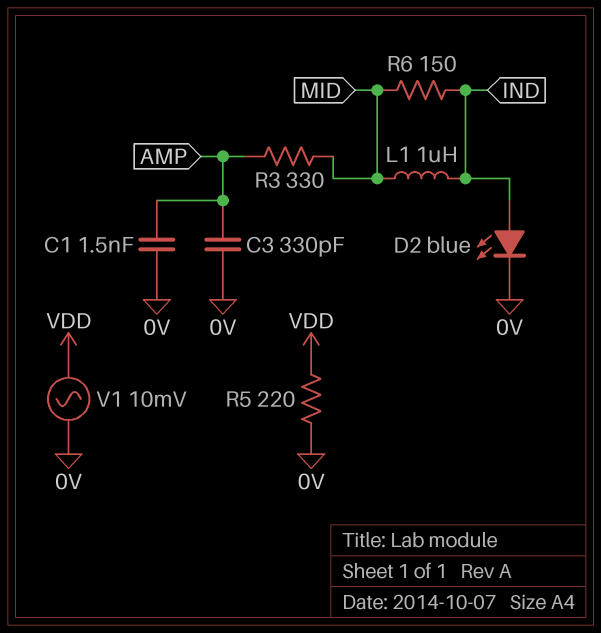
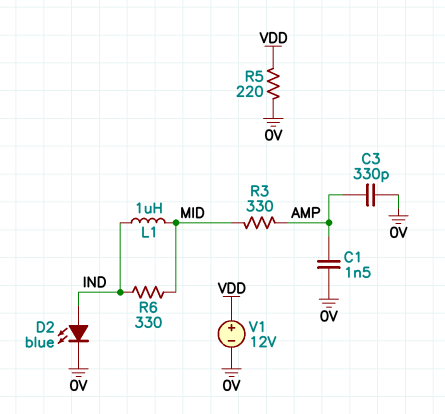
R6: 150 (IND, MID) -> 330 (IND, MID)
V1: AC 10mV (0V, VDD) -> 12V (plus VDD, minus 0V)

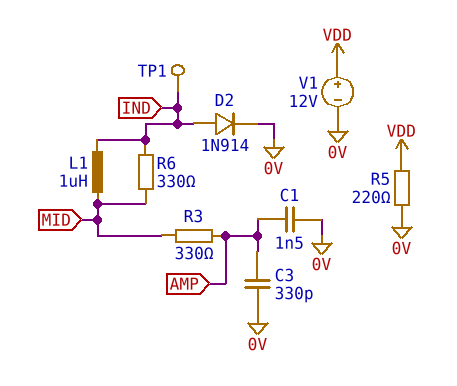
D2: LED blue (A IND, K 0V) -> diode 1N914 (A IND, K 0V)
TP1: none -> test point (IND)

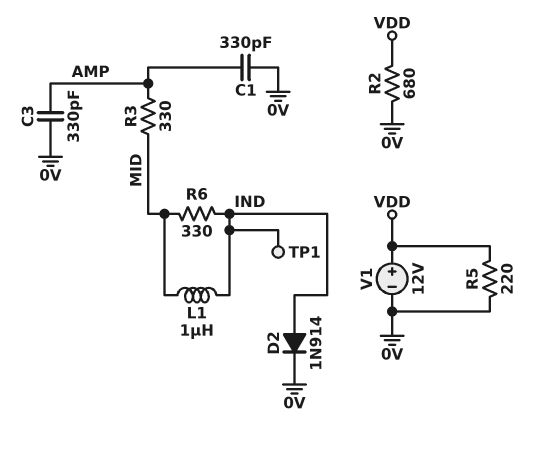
C1: 1.5nF (0V, AMP) -> 330pF (0V, AMP)
R2: none -> 680 (0V, VDD)

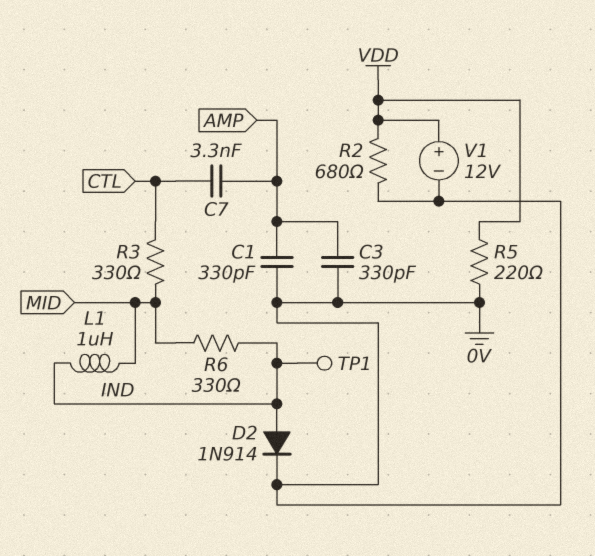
C7: none -> 3.3nF (AMP, CTL)
R3: 330 (AMP, MID) -> 330 (CTL, MID)

